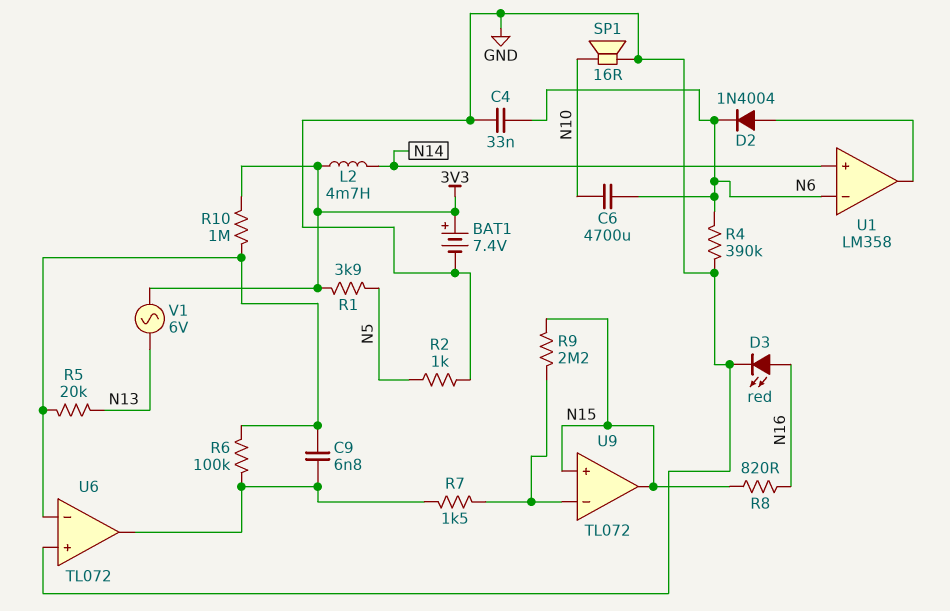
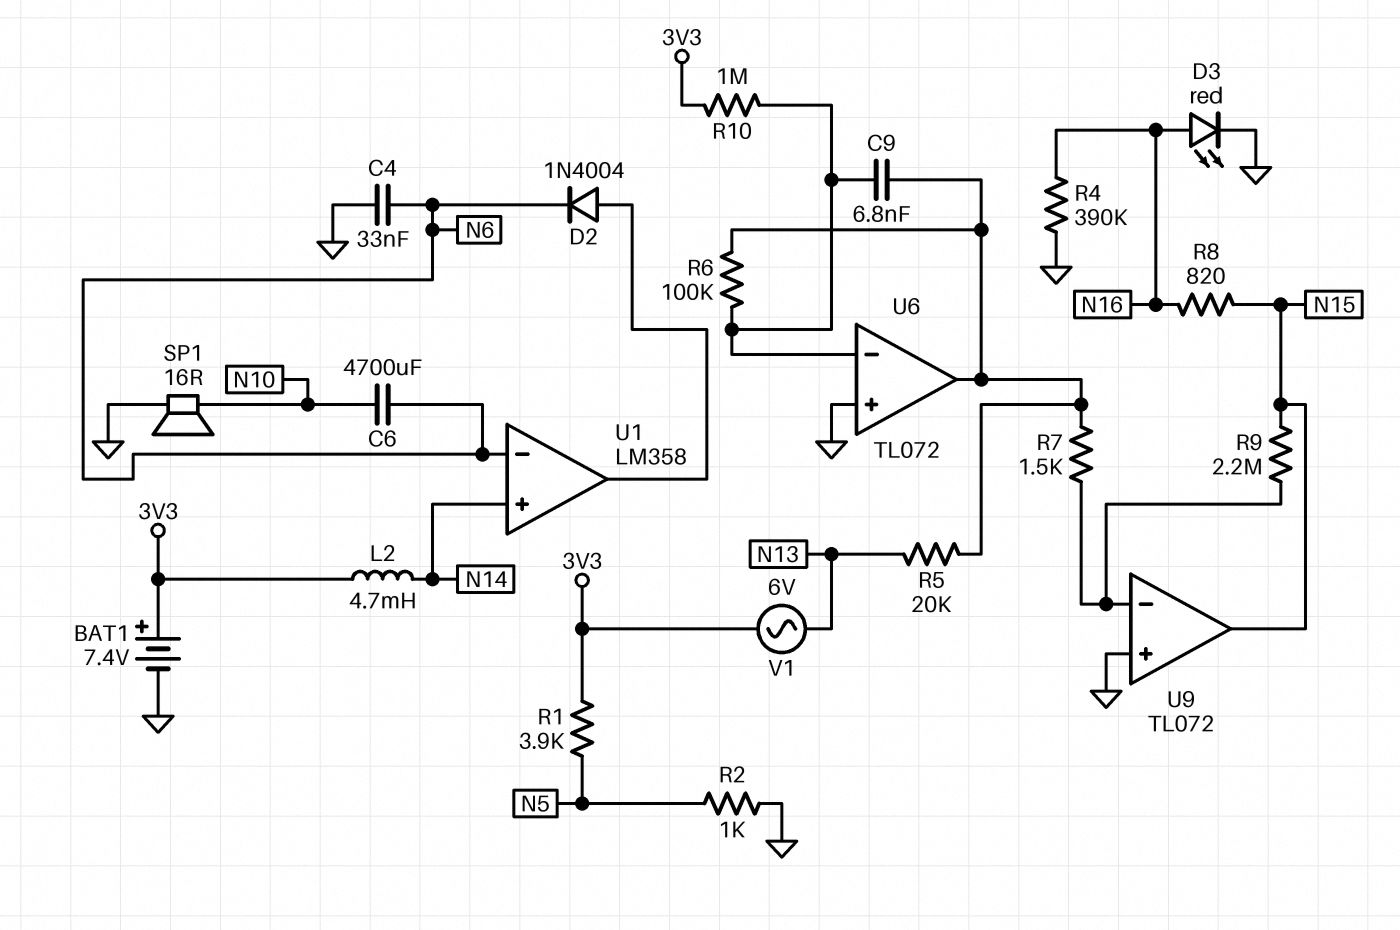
R4: 390k (GND, N6) -> 390k (GND, N16)
R5: 20k (N13, U6/in-) -> 20k (N13, U6/out)
U9 pin in+: N15 -> GND

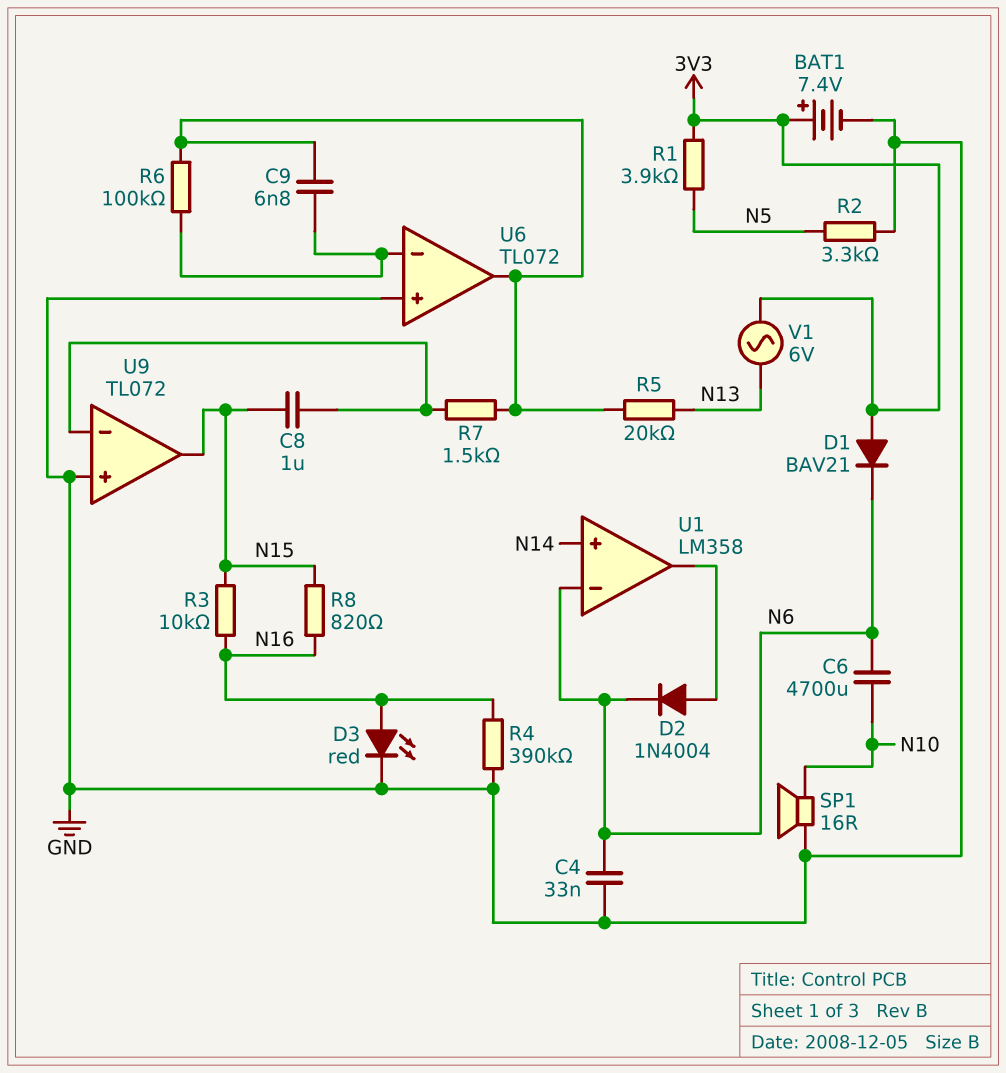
C8: none -> 1uF (N15, U9/in-)
D1: none -> diode BAV21 (A 3V3, K N6)
L2: 4.7mH (3V3, N14) -> none
R2: 1k (GND, N5) -> 3.3k (GND, N5)
R3: none -> 10k (N15, N16)
R9: 2.2M (N15, U9/in-) -> none
R10: 1M (3V3, U6/in-) -> none

